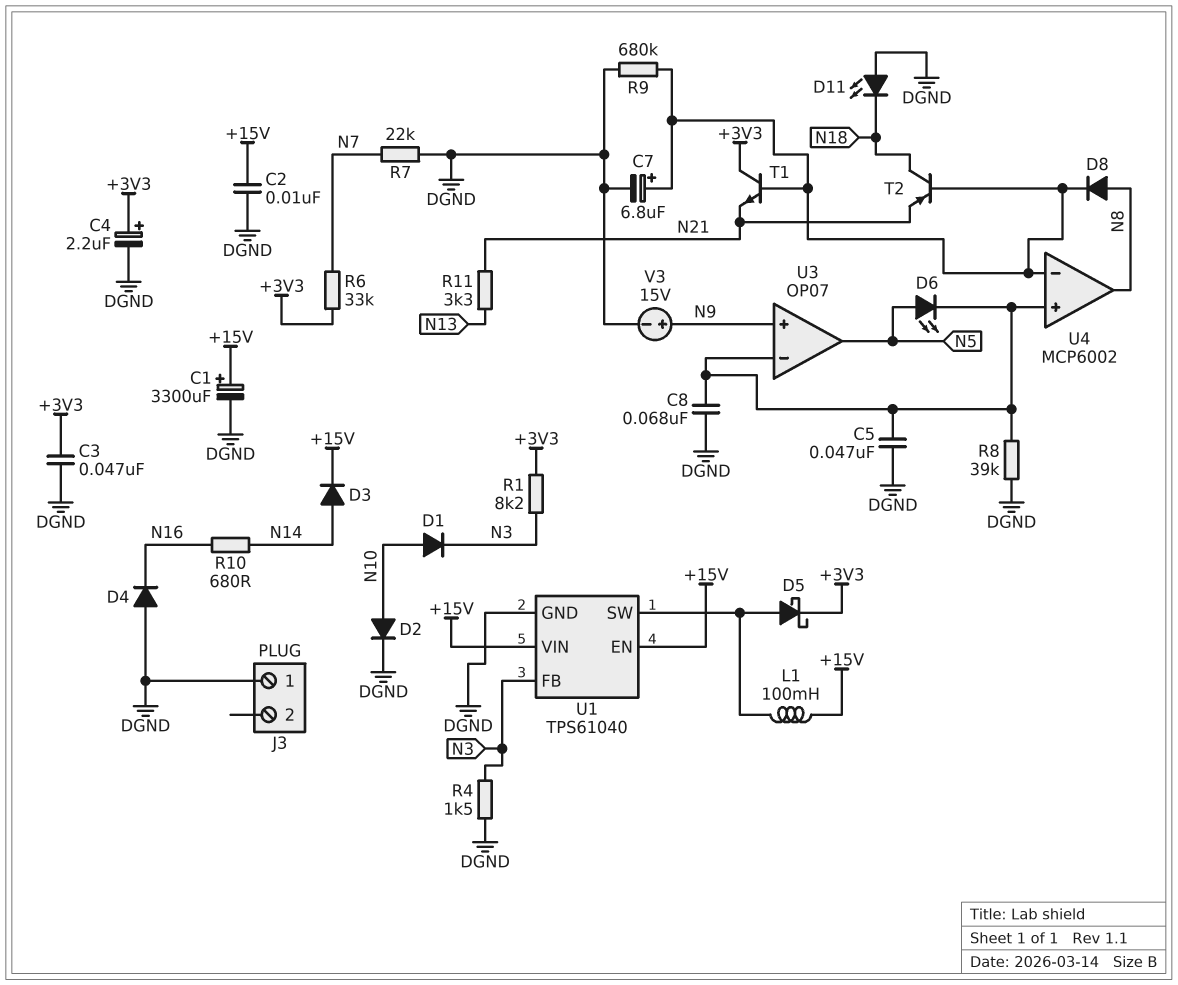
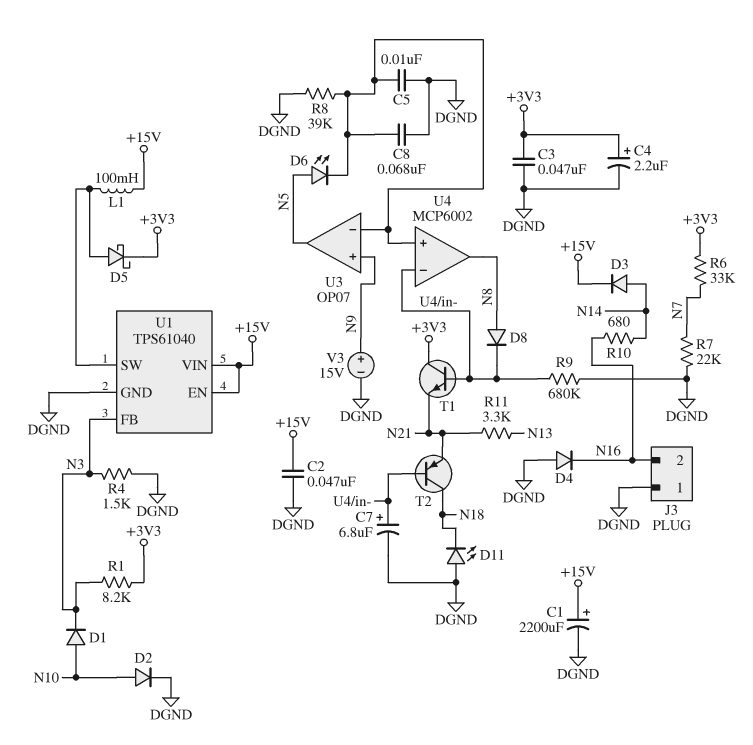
C1: 3300uF (plus +15V, minus DGND) -> 2200uF (plus +15V, minus DGND)
C2: 10nF (+15V, DGND) -> 47nF (+15V, DGND)
C5: 47nF (DGND, U3/in-) -> 10nF (DGND, U3/in-)
J3 pin 2: none -> N16

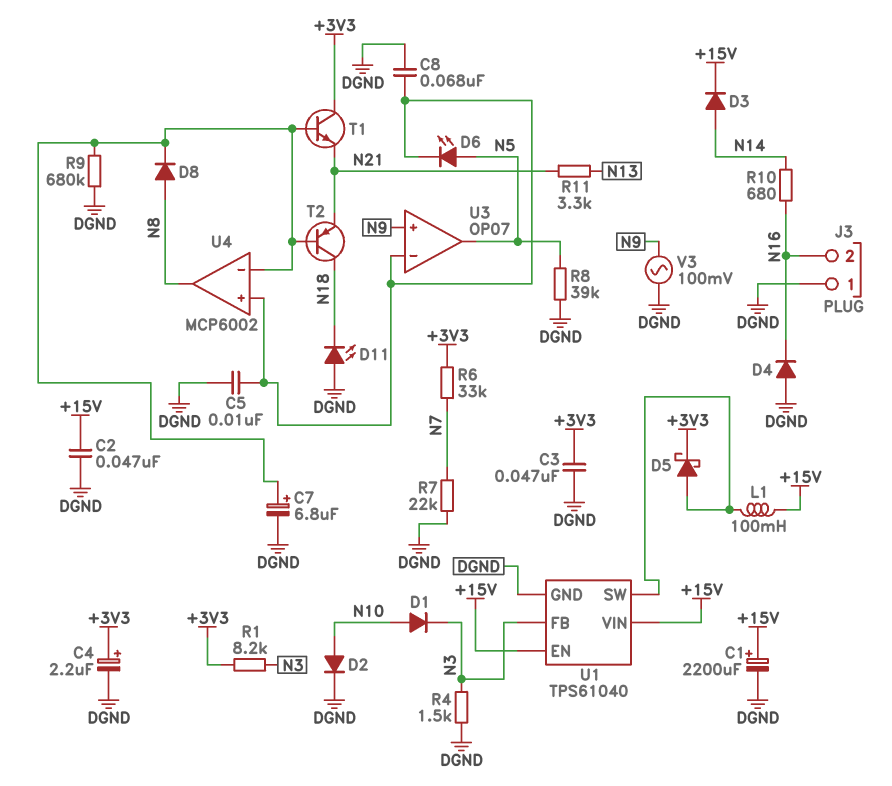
R8: 39k (DGND, U3/in-) -> 39k (DGND, N5)
V3: 15V (plus N9, minus DGND) -> AC 100mV (DGND, N9)

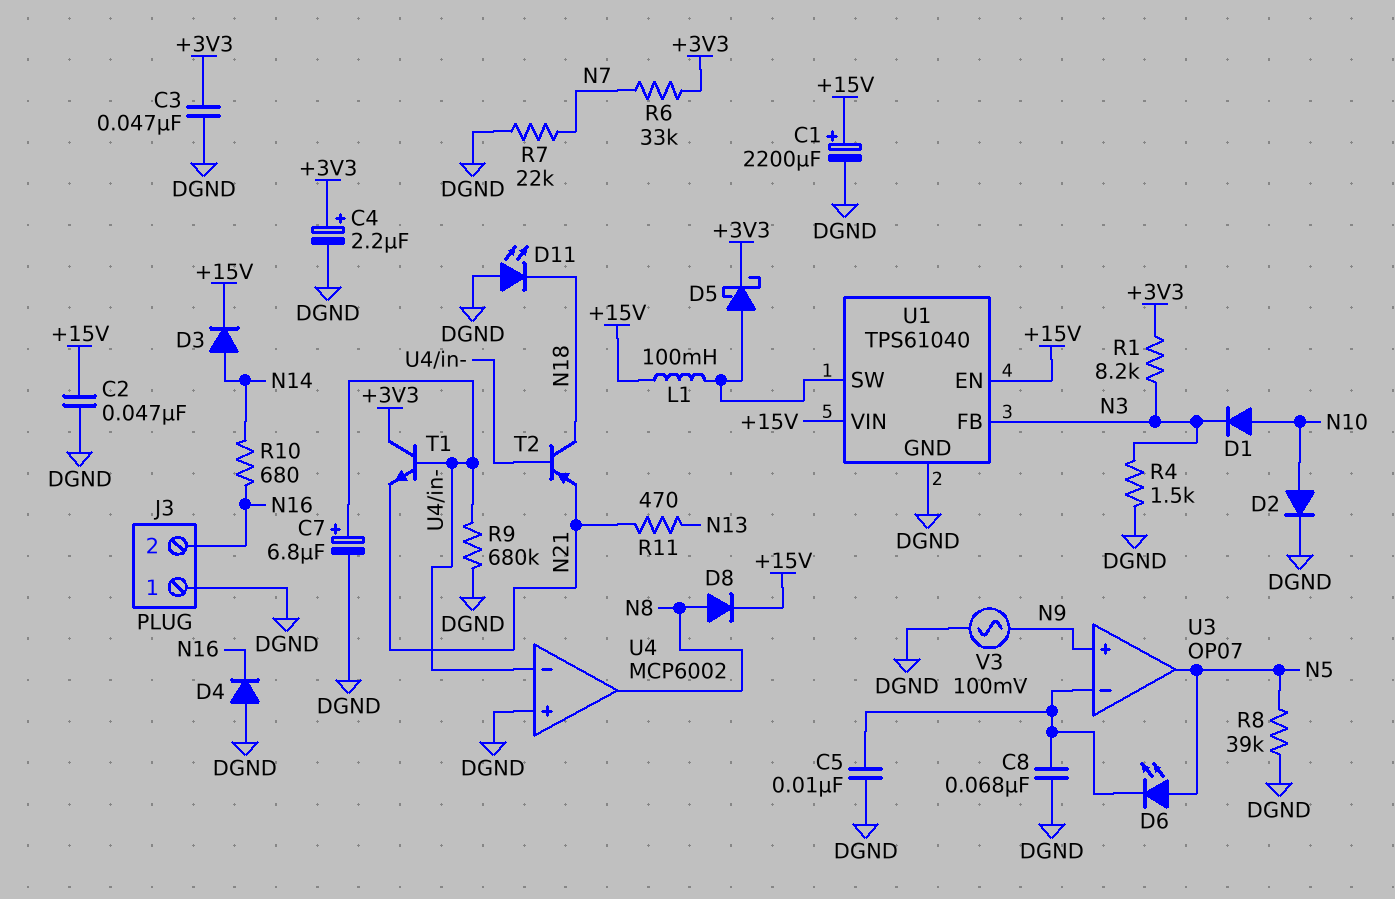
D8: diode (A N8, K U4/in-) -> diode (A N8, K +15V)
R11: 3.3k (N13, N21) -> 470 (N13, N21)
U4 pin in+: U3/in- -> DGND

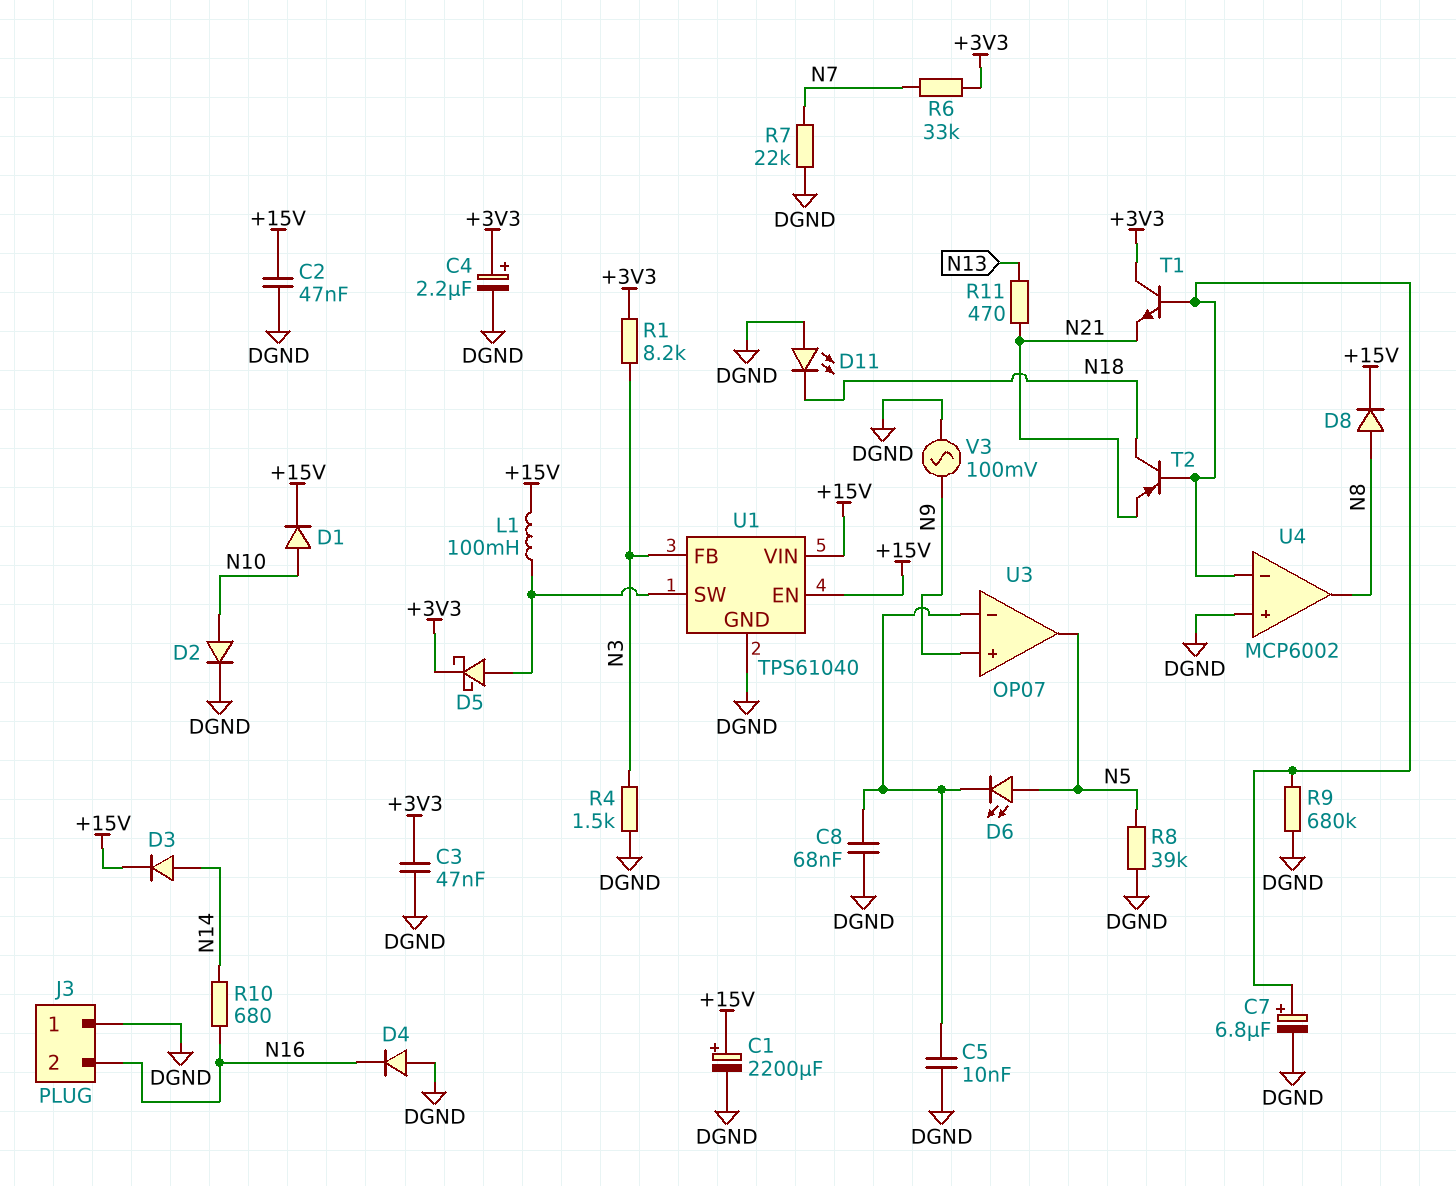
D1: diode (A N10, K N3) -> diode (A N10, K +15V)

